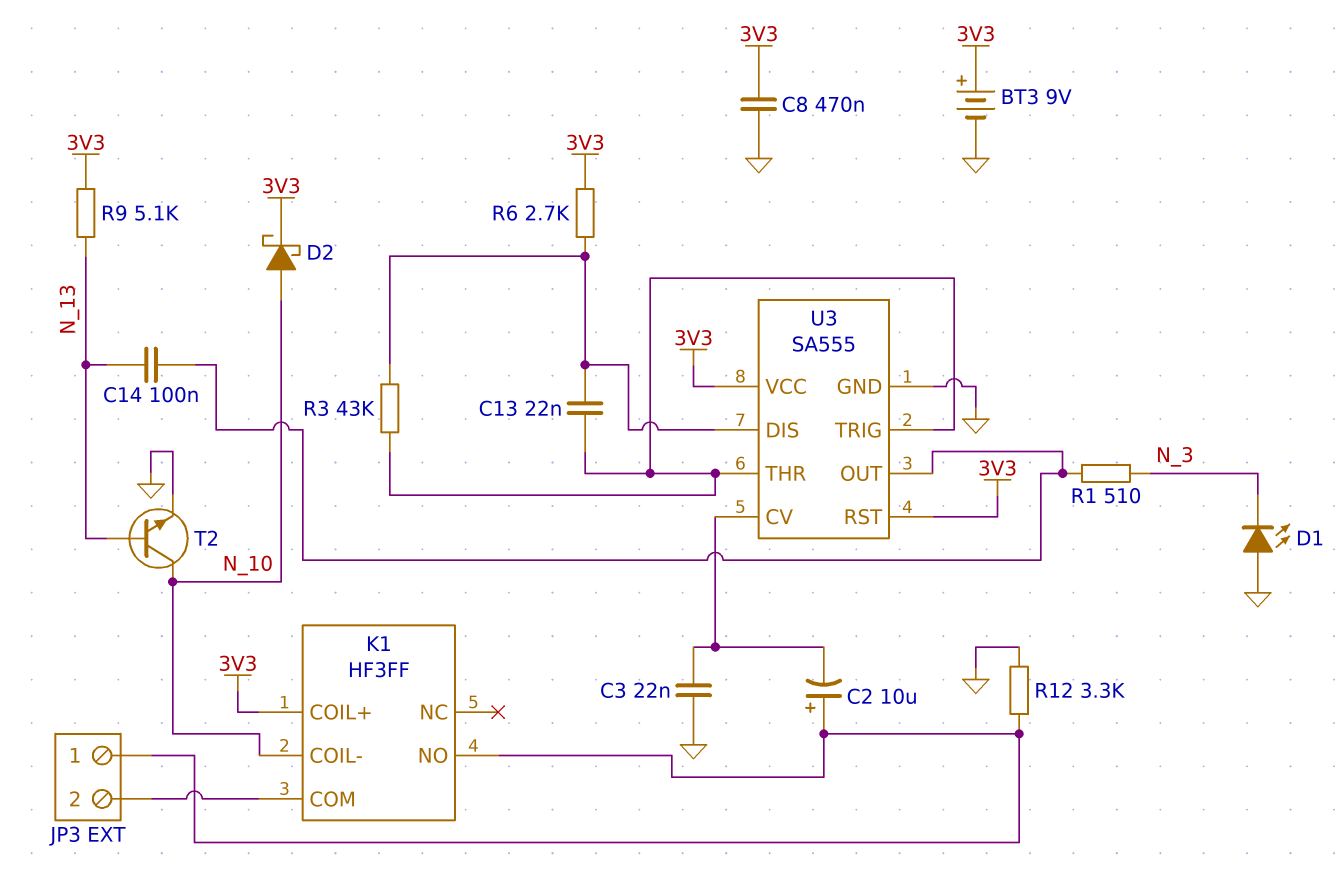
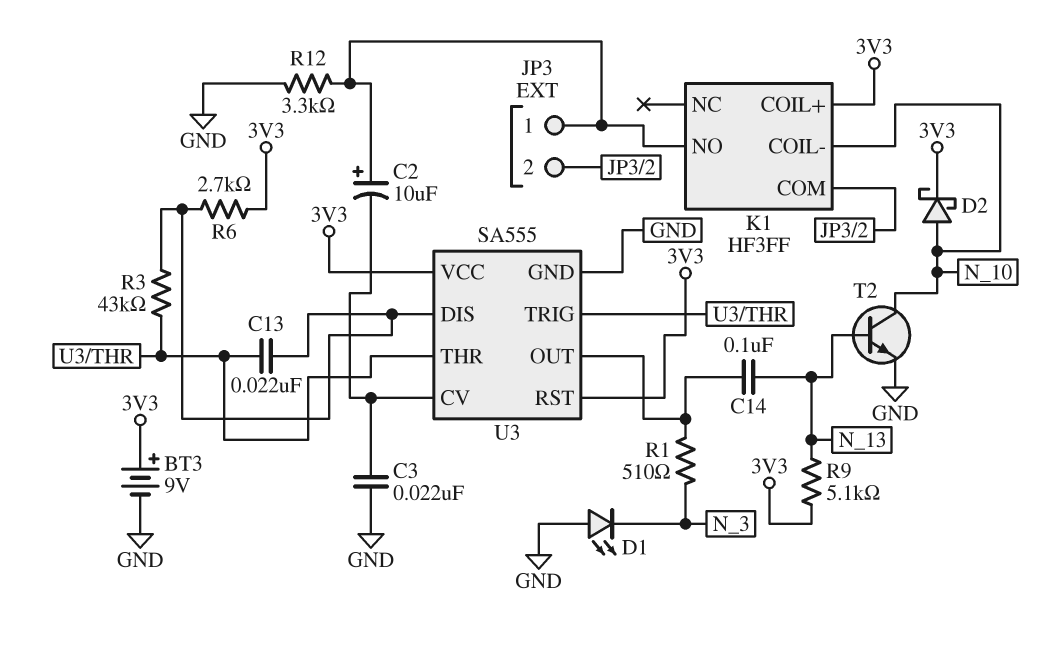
C8: 470nF (3V3, GND) -> none

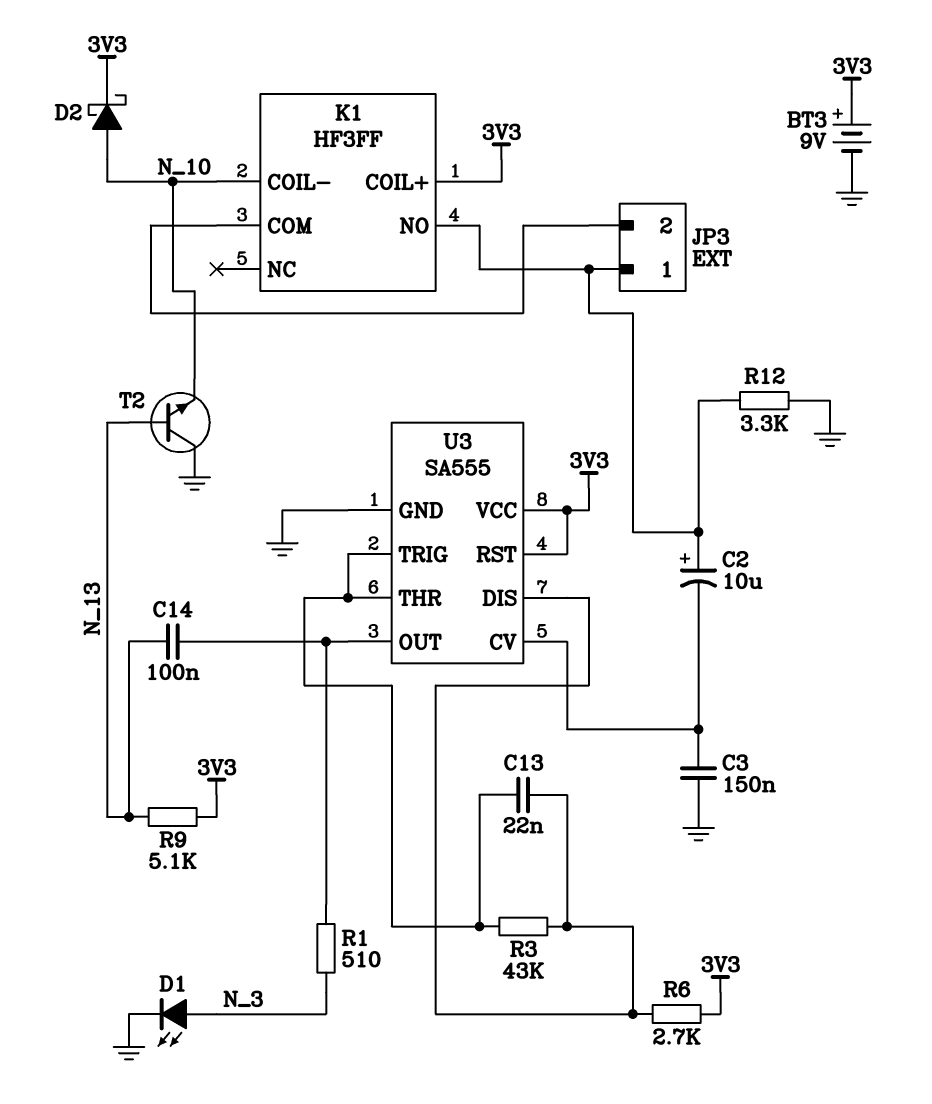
C3: 22nF (GND, U3/CV) -> 150nF (GND, U3/CV)
D1: LED (A GND, K N_3) -> LED (A N_3, K GND)
T2: NPN (B N_13, C N_10, E GND) -> NPN (B N_13, C GND, E N_10)

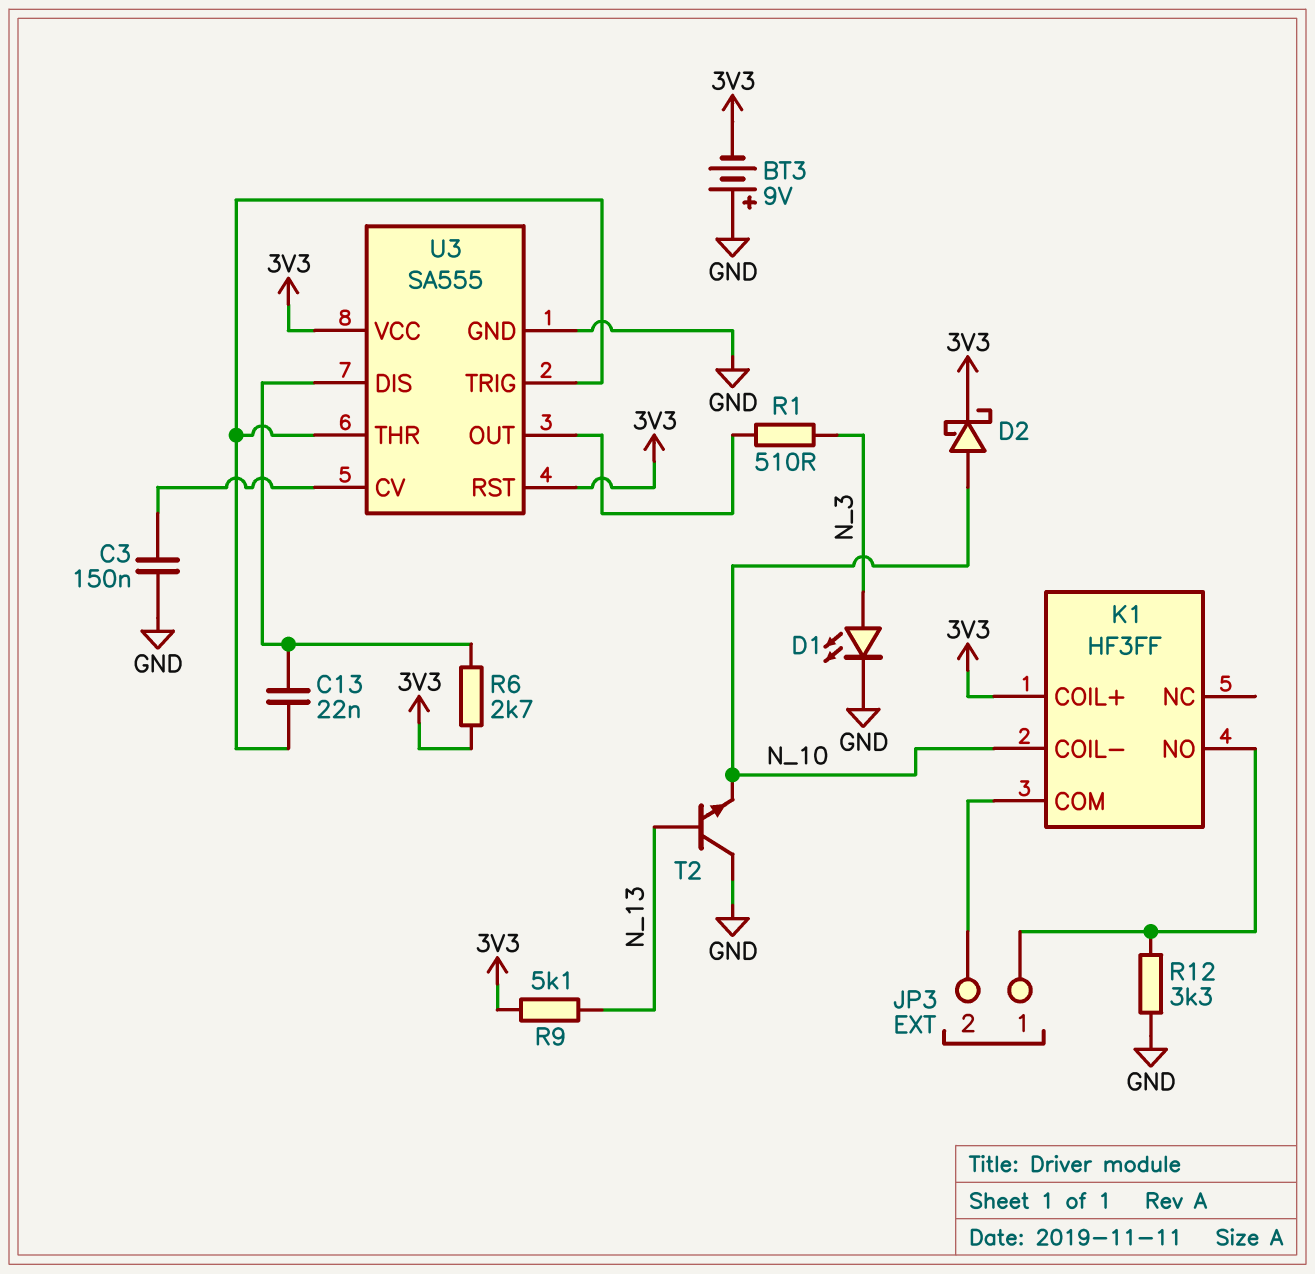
BT3: 9V (plus 3V3, minus GND) -> 9V (plus GND, minus 3V3)
C2: 10uF (plus JP3/1, minus U3/CV) -> none
C14: 100nF (N_13, U3/OUT) -> none
R3: 43k (U3/DIS, U3/THR) -> none

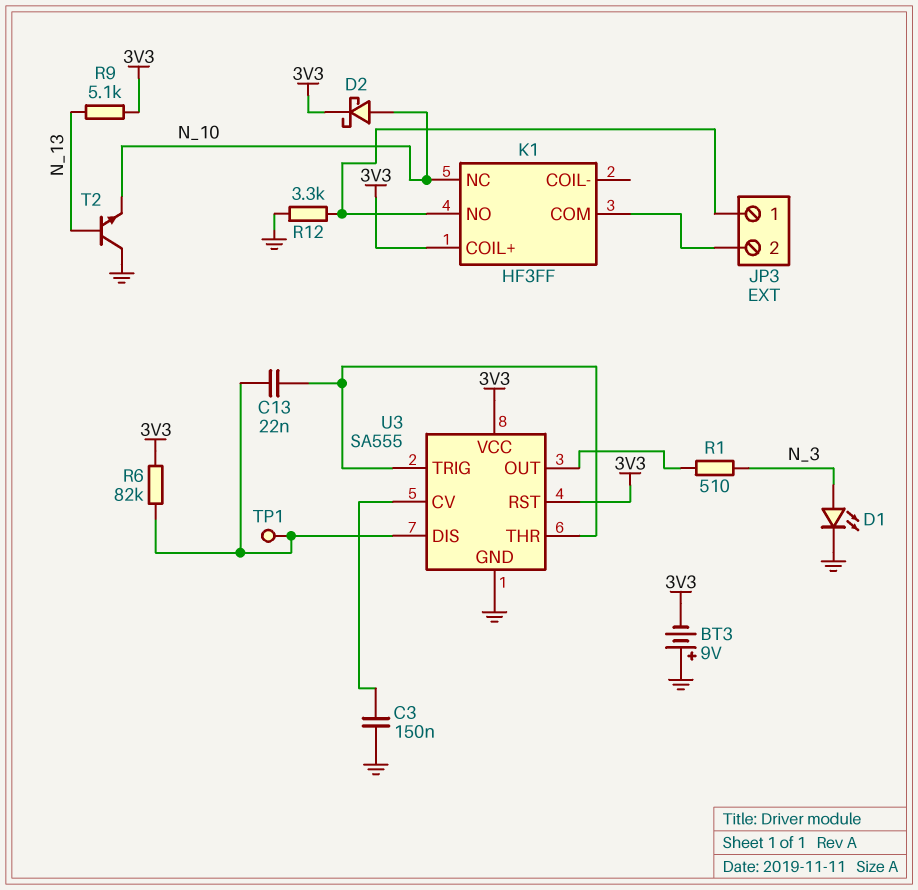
K1 pin COIL-: N_10 -> none
K1 pin NC: none -> N_10
R6: 2.7k (3V3, U3/DIS) -> 82k (3V3, U3/DIS)
TP1: none -> test point (U3/DIS)

